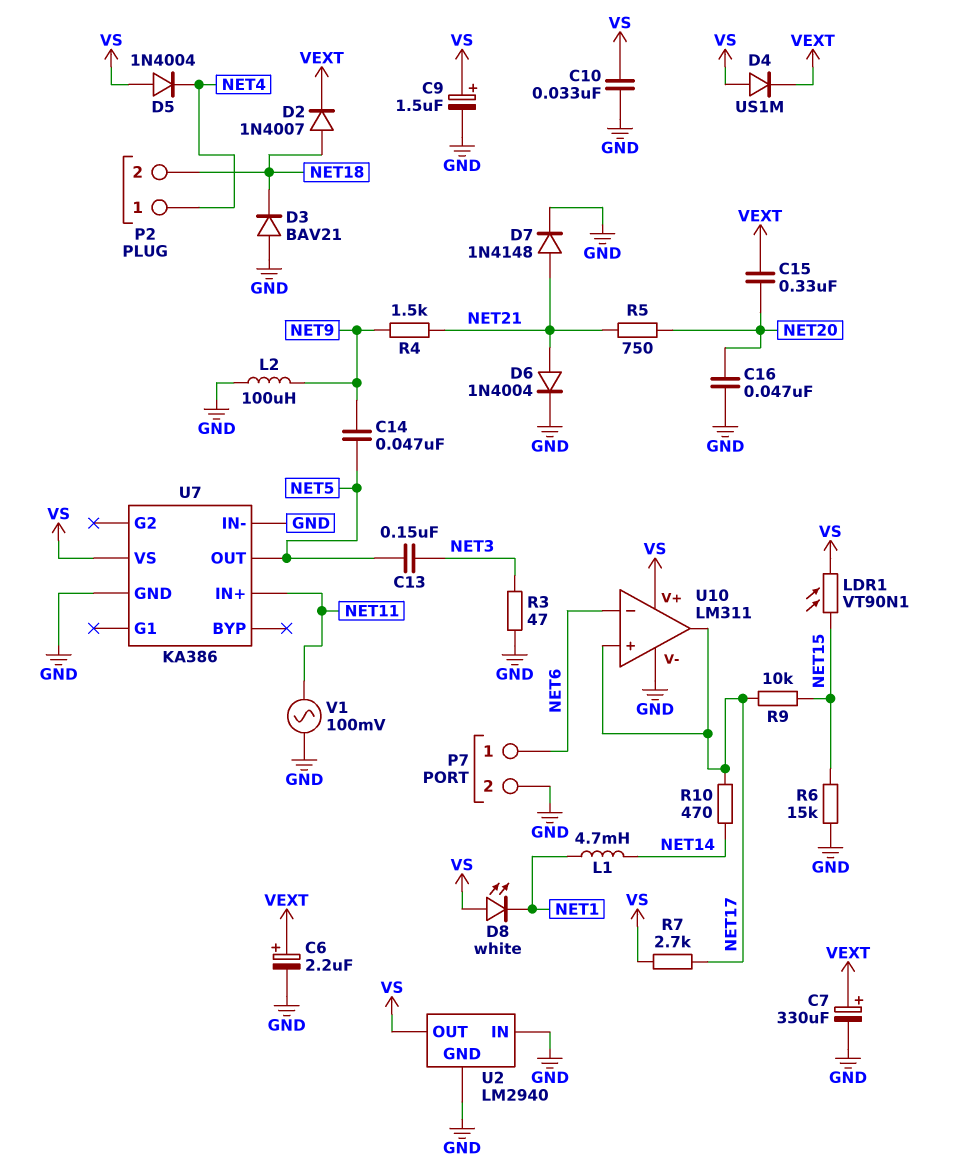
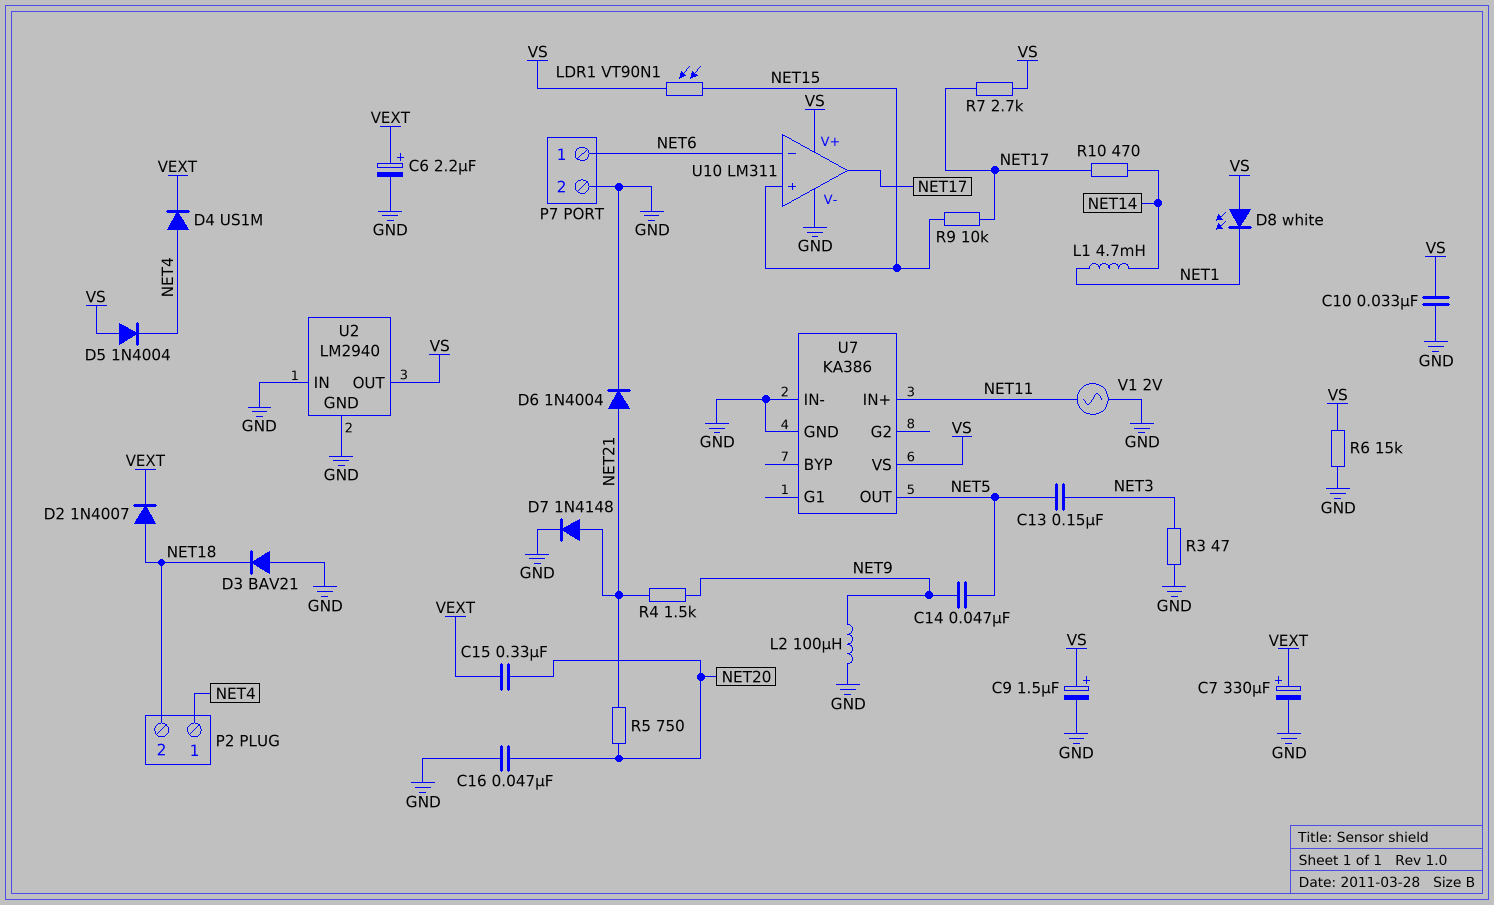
D4: diode US1M (A VS, K VEXT) -> diode US1M (A NET4, K VEXT)
R6: 15k (GND, NET15) -> 15k (GND, VS)
U10 pin in+: NET17 -> NET15
V1: AC 100mV (GND, NET11) -> AC 2V (GND, NET11)

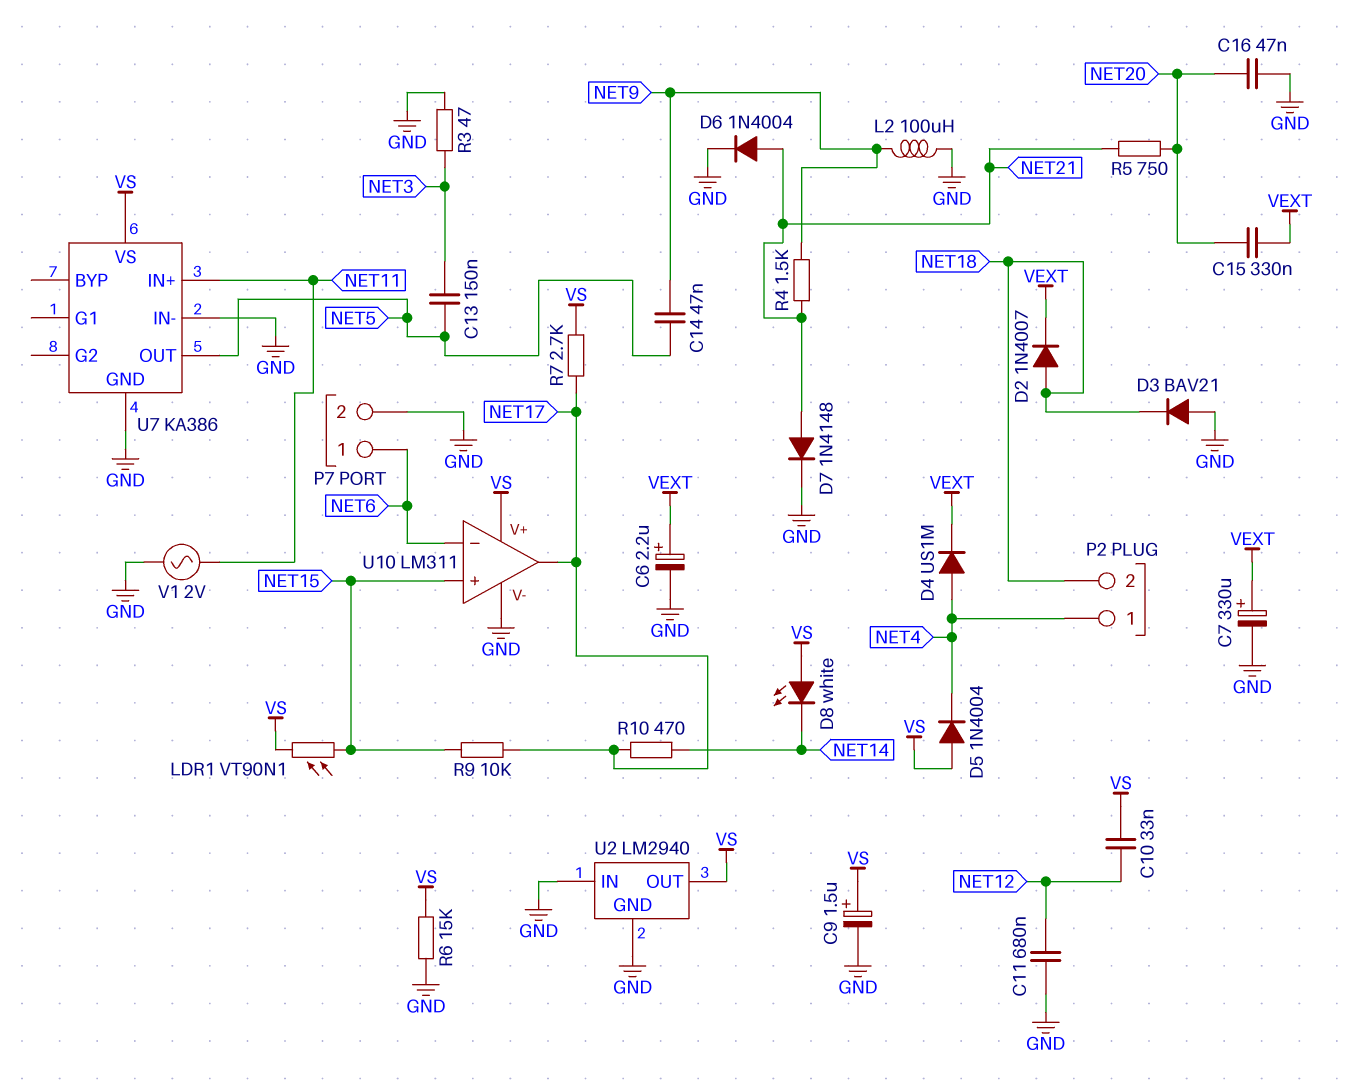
C10: 33nF (GND, VS) -> 33nF (NET12, VS)
C11: none -> 680nF (GND, NET12)
D8: LED white (A VS, K NET1) -> LED white (A VS, K NET14)
L1: 4.7mH (NET1, NET14) -> none

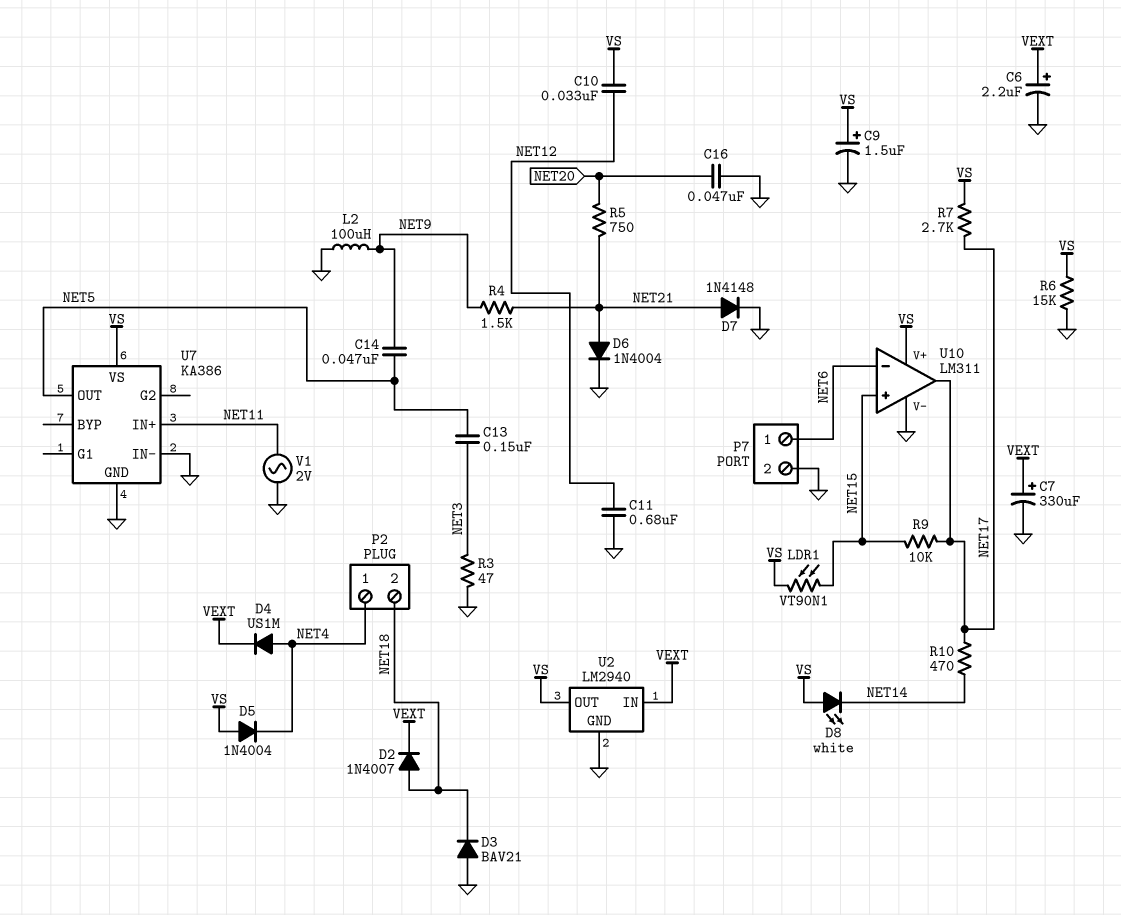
C15: 330nF (NET20, VEXT) -> none
U2 pin IN: GND -> VEXT

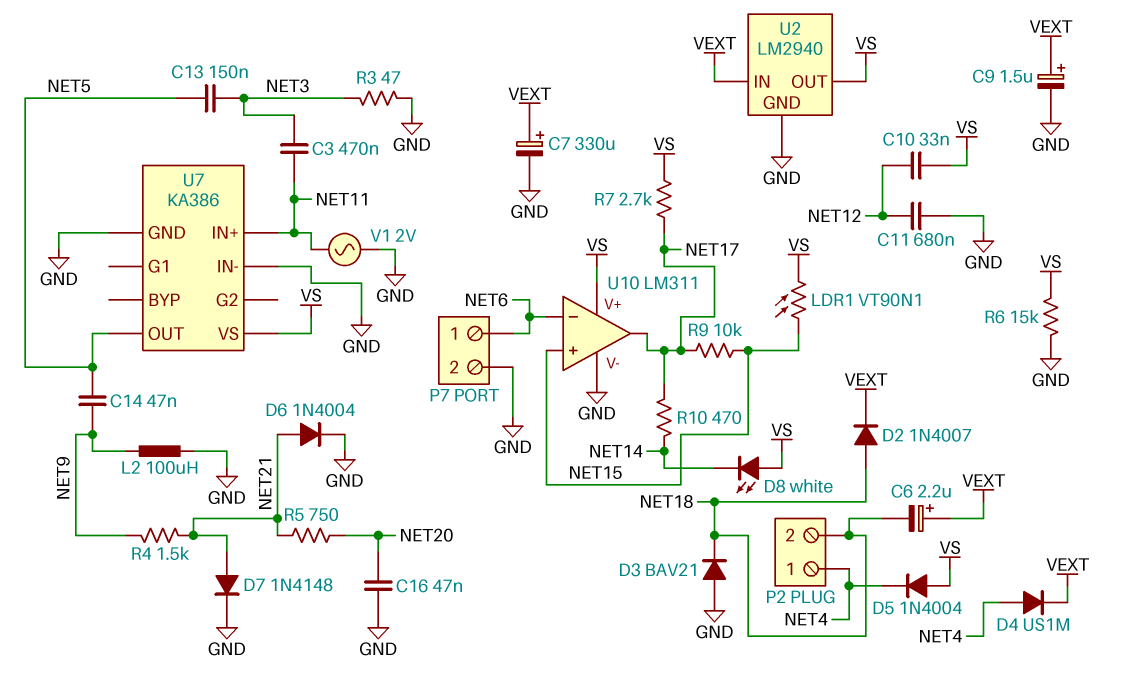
C3: none -> 470nF (NET3, NET11)
C6: 2.2uF (plus VEXT, minus GND) -> 2.2uF (plus VEXT, minus NET18)
C9: 1.5uF (plus VS, minus GND) -> 1.5uF (plus VEXT, minus GND)

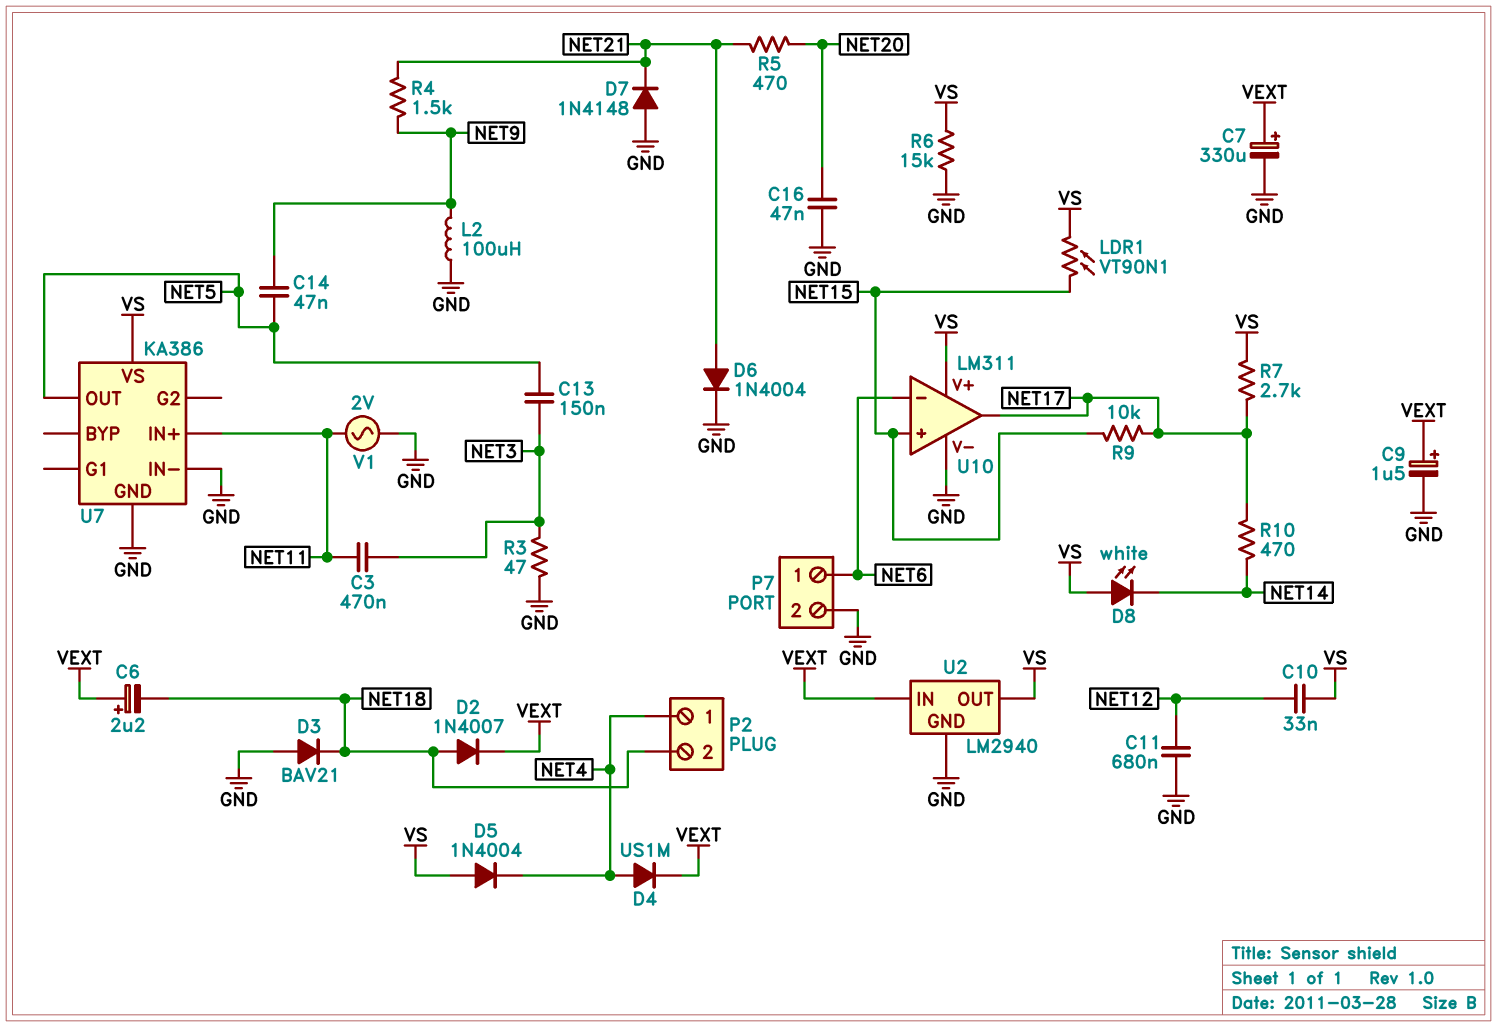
D7: diode 1N4148 (A NET21, K GND) -> diode 1N4148 (A GND, K NET21)
R5: 750 (NET20, NET21) -> 470 (NET20, NET21)

